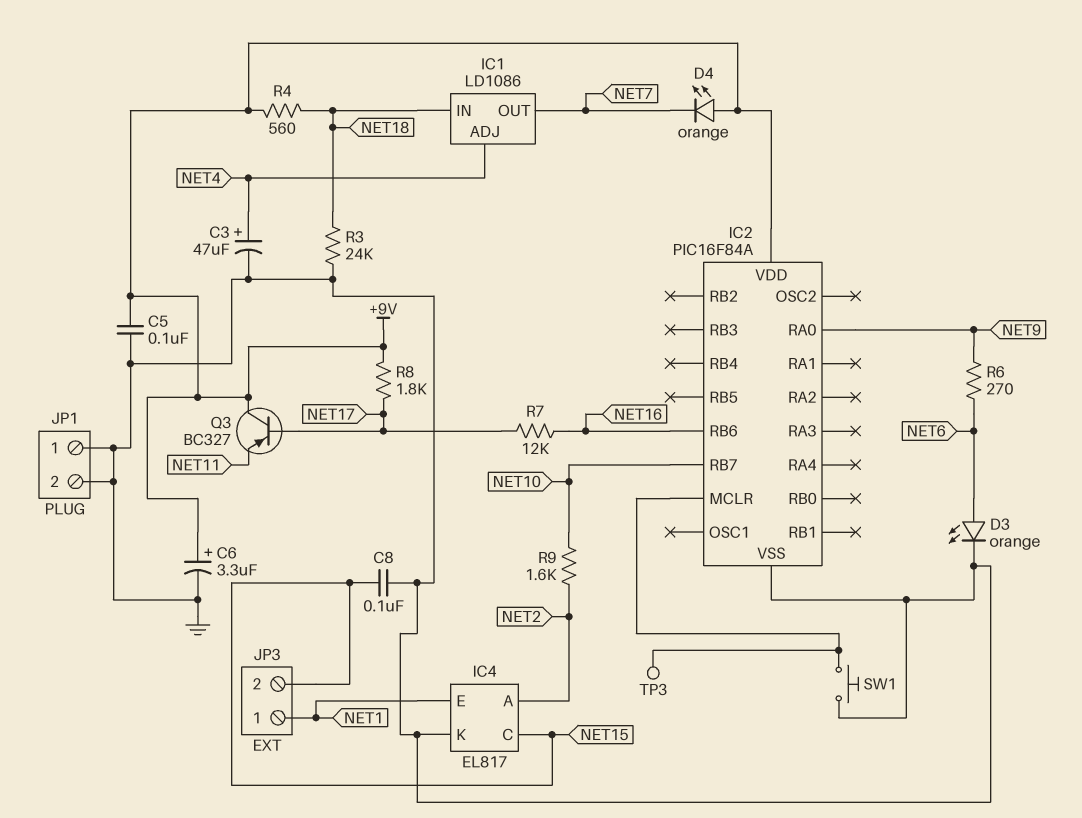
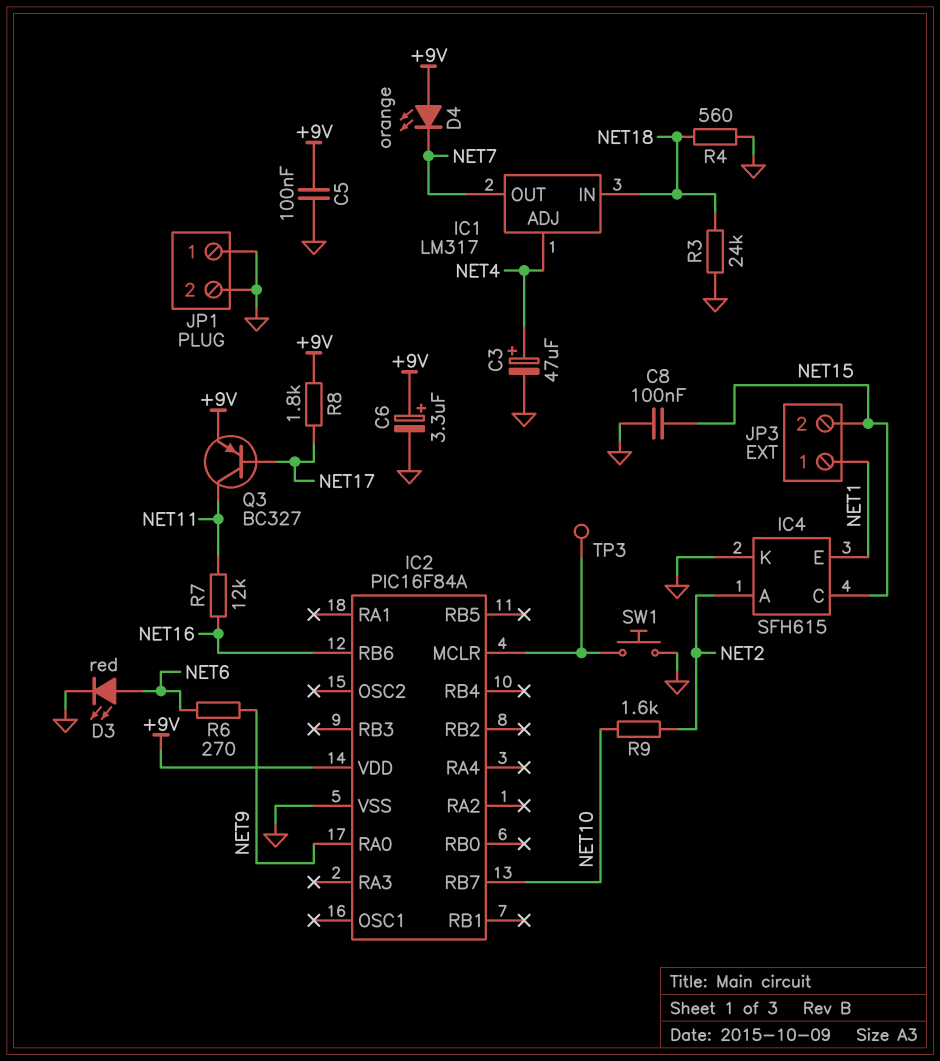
D3: LED orange (A NET6, K GND) -> LED red (A NET6, K GND)
IC1: LD1086 -> LM317
IC4: EL817 -> SFH615
Q3: PNP BC327 (B NET17, C +9V, E NET11) -> PNP BC327 (B NET17, C NET11, E +9V)
R4: 560 (+9V, NET18) -> 560 (GND, NET18)
R7: 12k (NET16, NET17) -> 12k (NET11, NET16)

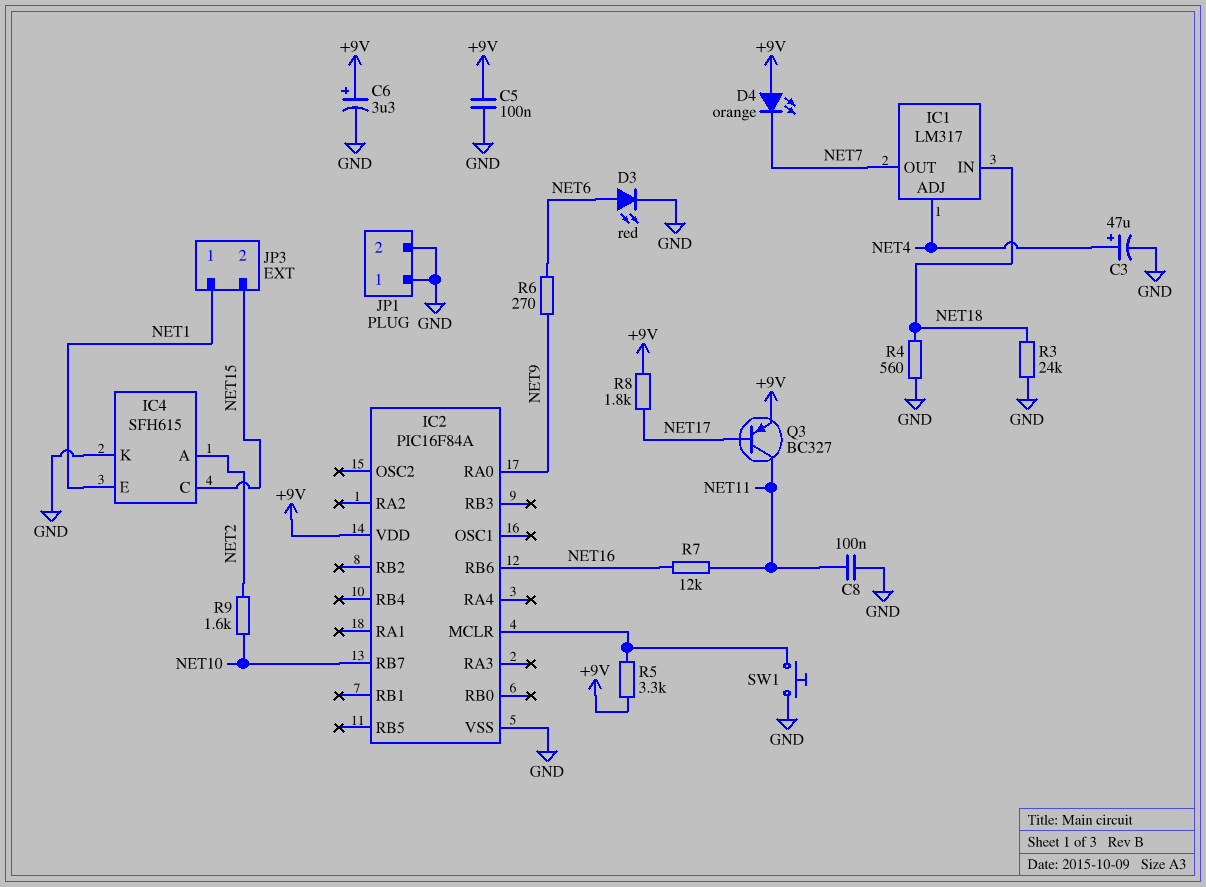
C8: 100nF (GND, NET15) -> 100nF (GND, NET11)
R5: none -> 3.3k (+9V, IC2/MCLR)
TP3: test point (IC2/MCLR) -> none

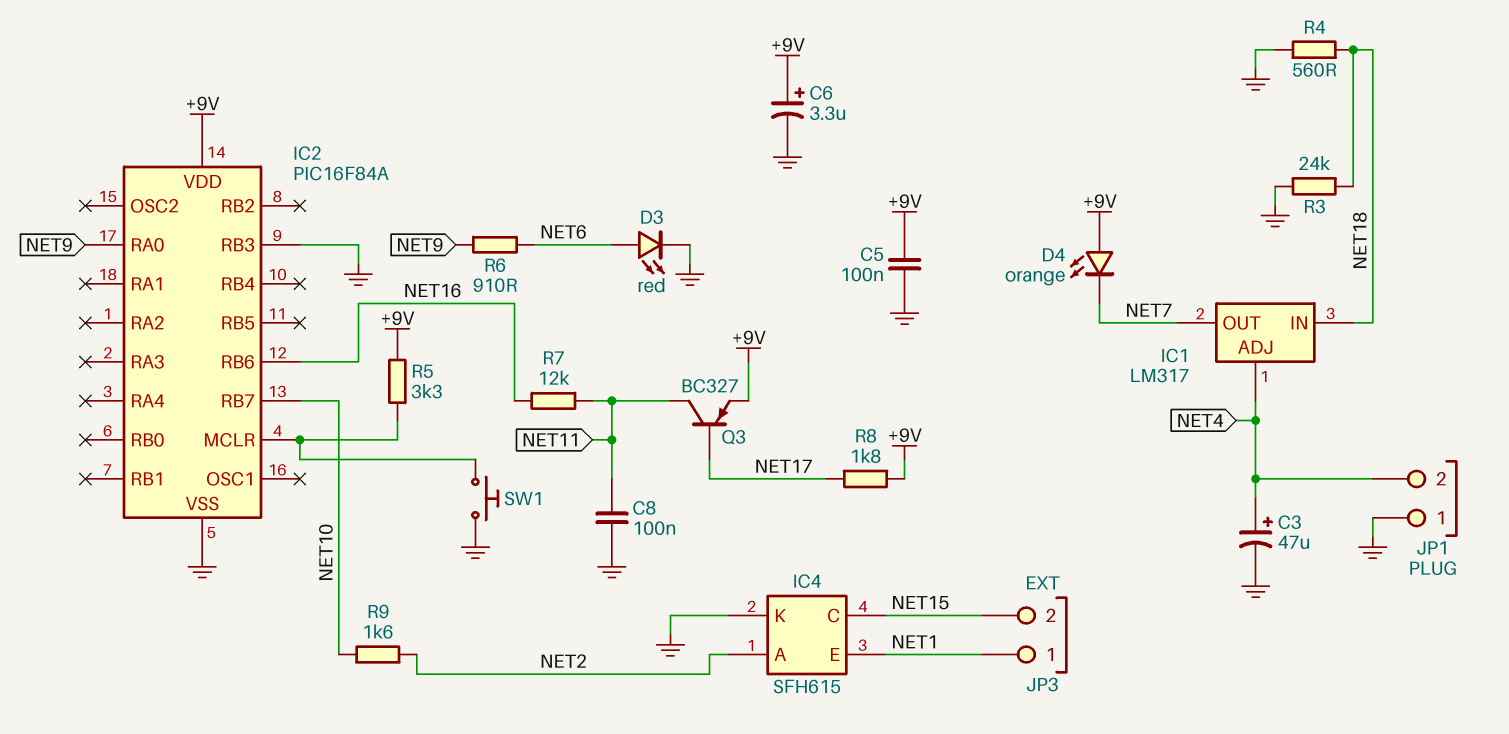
IC2 pin RB3: none -> GND
JP1 pin 2: GND -> NET4
R6: 270 (NET6, NET9) -> 910 (NET6, NET9)

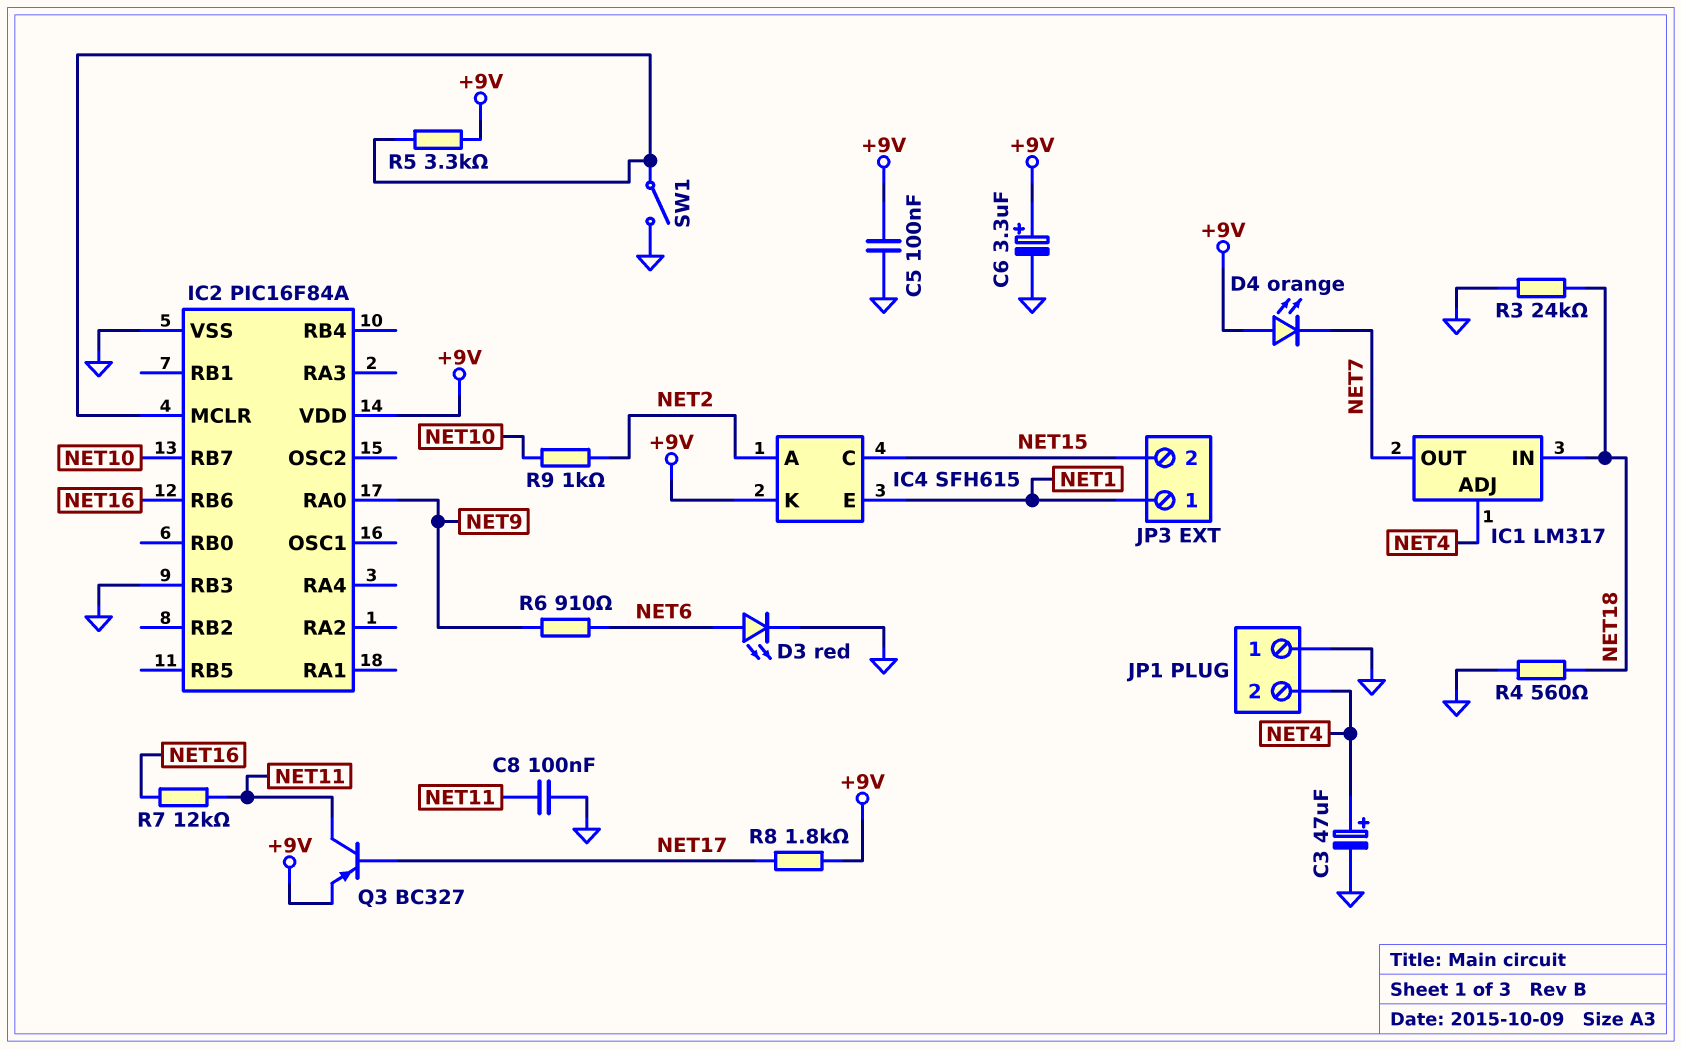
IC4 pin K: GND -> +9V
R9: 1.6k (NET2, NET10) -> 1k (NET2, NET10)
SW1: button (GND, IC2/MCLR) -> switch (GND, IC2/MCLR)

